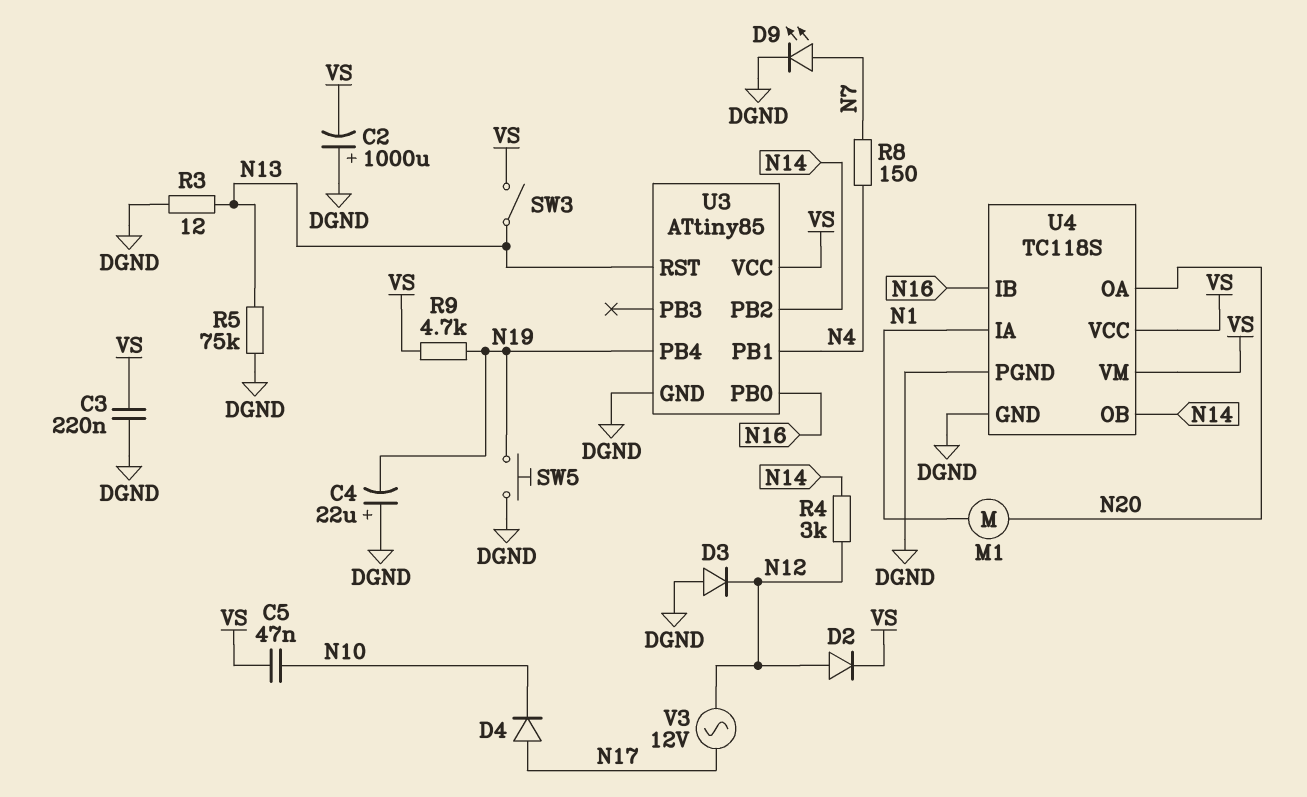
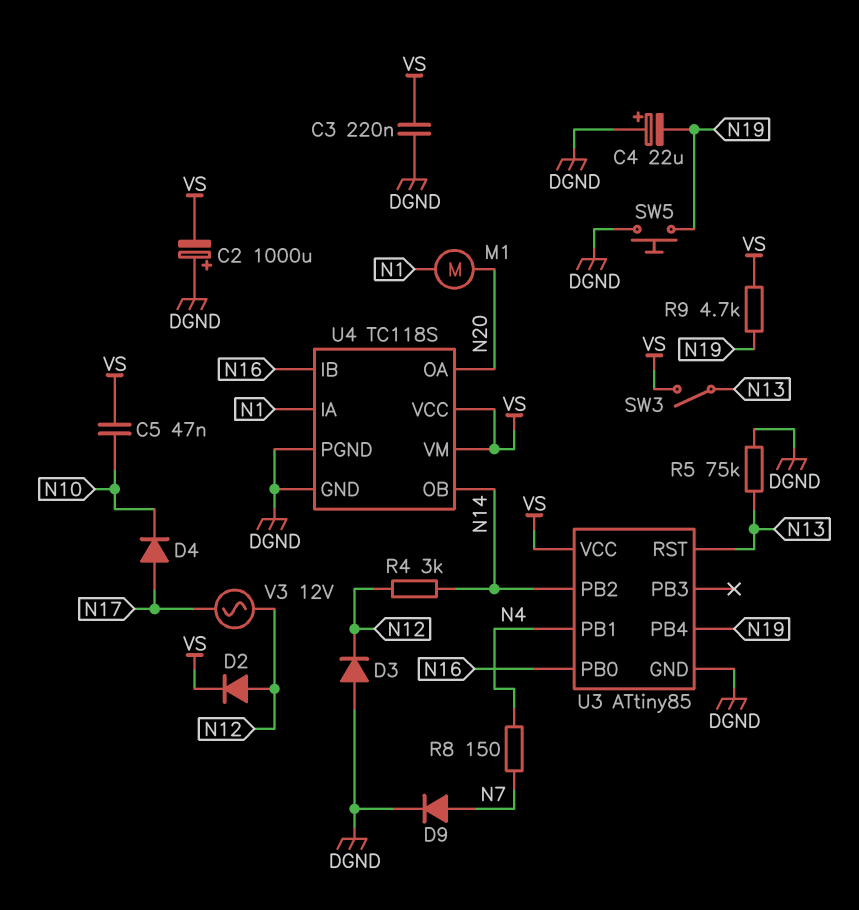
D9: LED (A N7, K DGND) -> diode (A N7, K DGND)
R3: 12 (DGND, N13) -> none

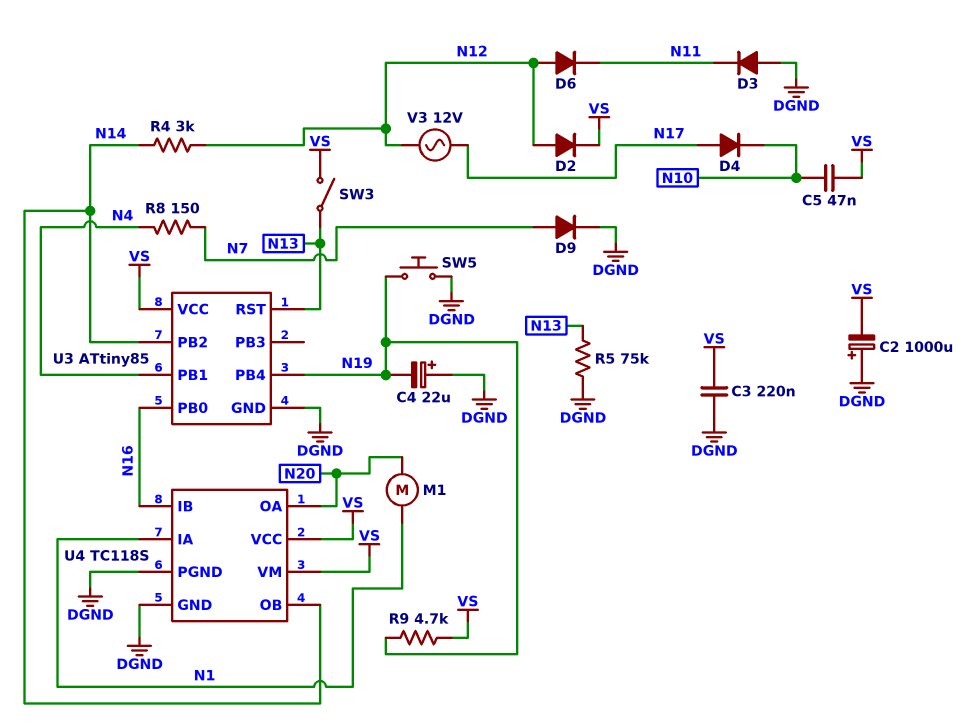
D3: diode (A DGND, K N12) -> diode (A DGND, K N11)
D6: none -> diode (A N12, K N11)

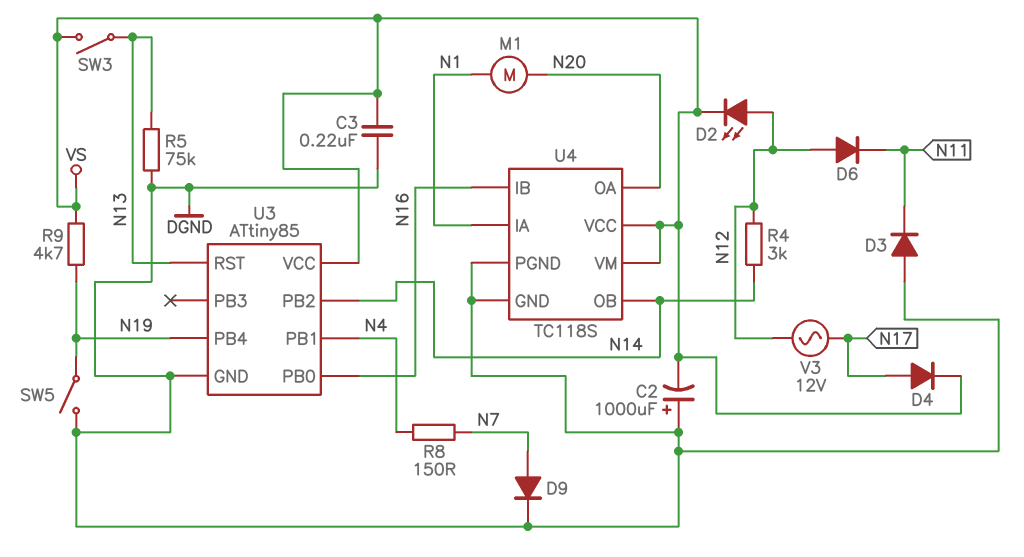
C4: 22uF (plus DGND, minus N19) -> none
C5: 47nF (N10, VS) -> none
D2: diode (A N12, K VS) -> LED (A N12, K VS)
D4: diode (A N17, K N10) -> diode (A N17, K VS)
SW5: button (DGND, N19) -> switch (DGND, N19)

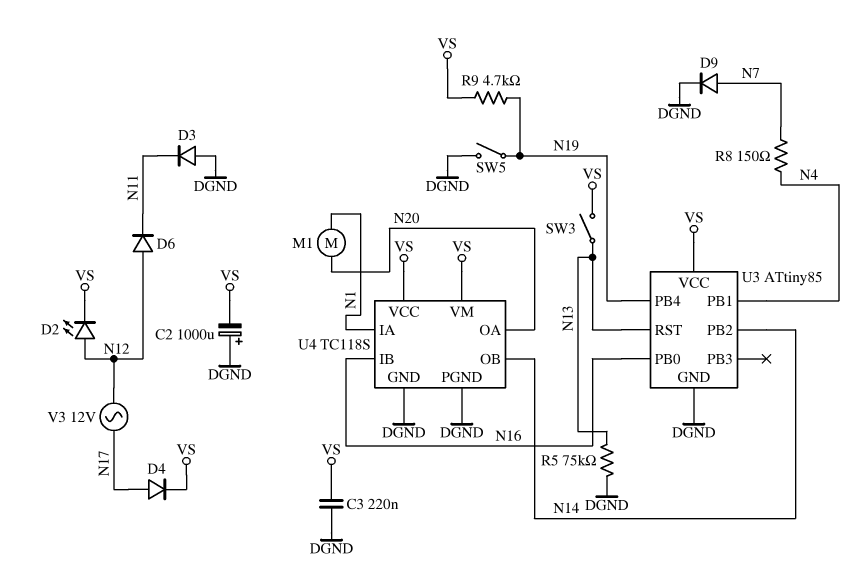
R4: 3k (N12, N14) -> none

